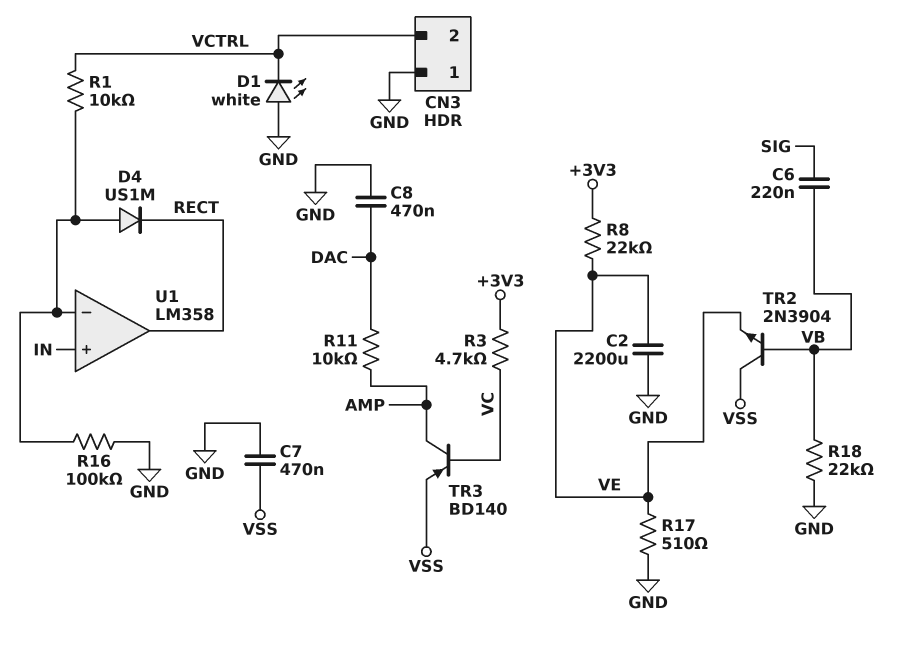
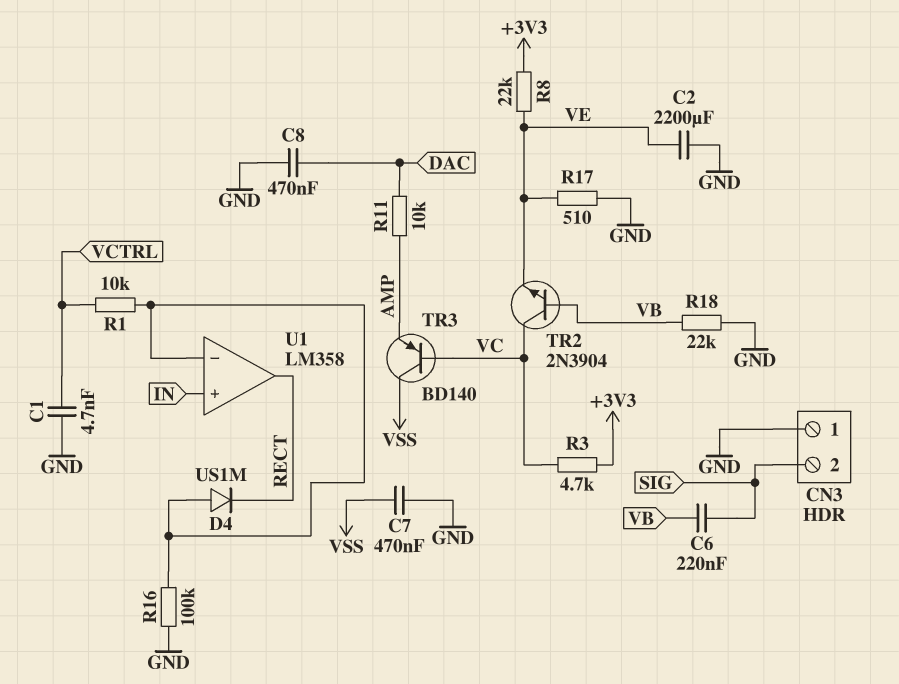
C1: none -> 4.7nF (GND, VCTRL)
CN3 pin 2: VCTRL -> SIG
D1: LED white (A GND, K VCTRL) -> none
TR2: NPN 2N3904 (B VB, C VSS, E VE) -> NPN 2N3904 (B VB, C VC, E VE)
TR3: PNP BD140 (B VC, C AMP, E VSS) -> PNP BD140 (B VC, C VSS, E AMP)

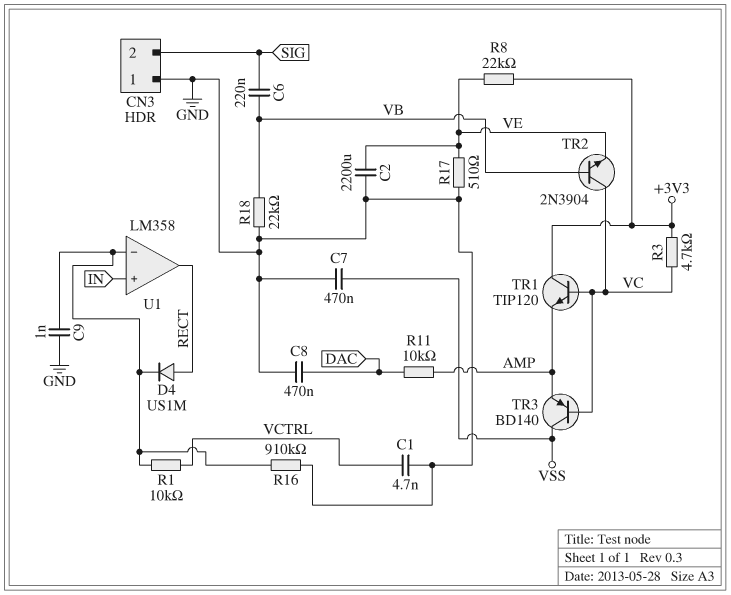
C9: none -> 1nF (GND, U1/in-)
D4: diode US1M (A U1/in-, K RECT) -> diode US1M (A RECT, K U1/in-)
R16: 100k (GND, U1/in-) -> 910k (GND, U1/in-)
TR1: none -> NPN TIP120 (B VC, C +3V3, E AMP)

